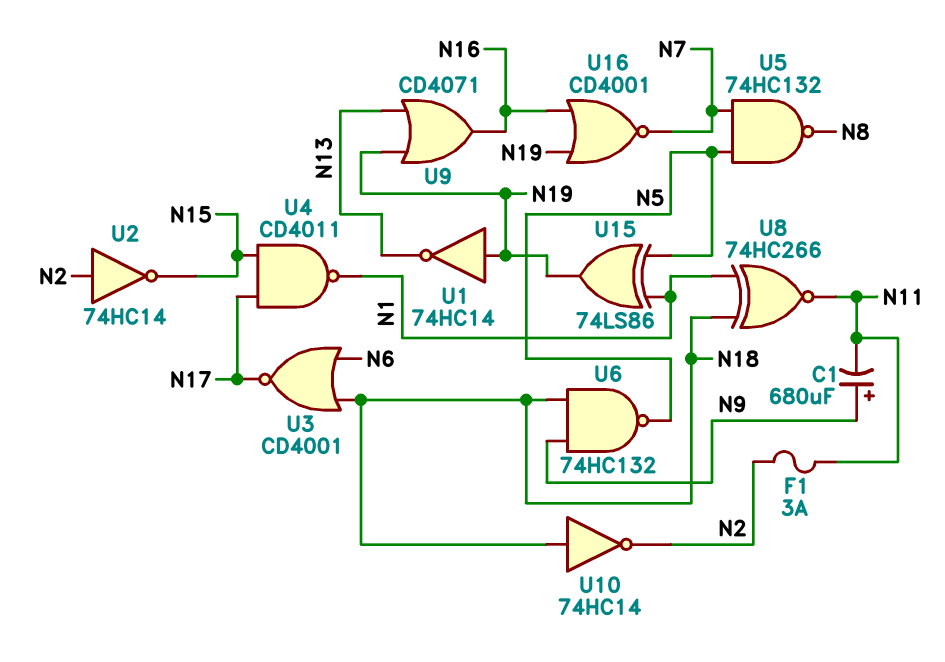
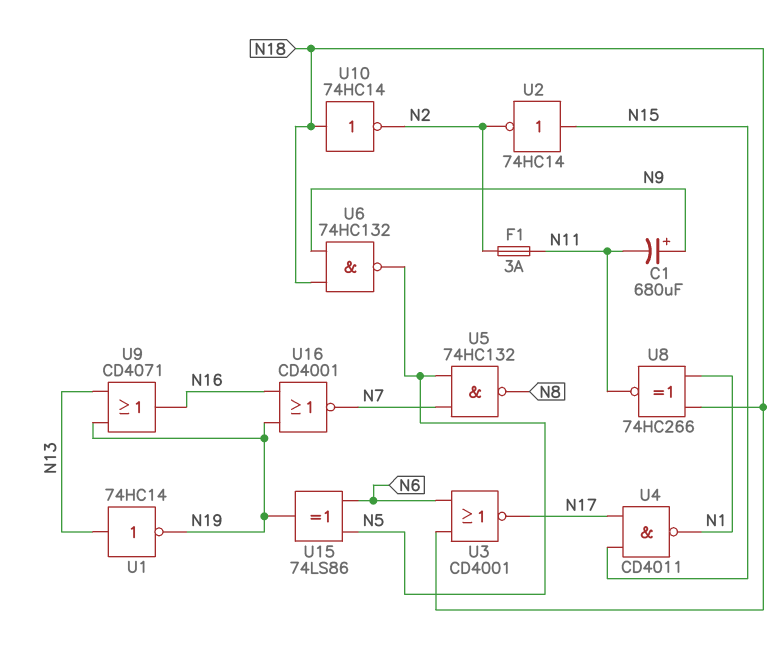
U1: NOT 74HC14 (in N19, out N13) -> NOT 74HC14 (in N13, out N19)
U2: NOT 74HC14 (in N2, out N15) -> NOT 74HC14 (in N15, out N2)
U15: XOR 74LS86 (in N1, in N5, out N19) -> XOR 74LS86 (in N5, in N6, out N19)

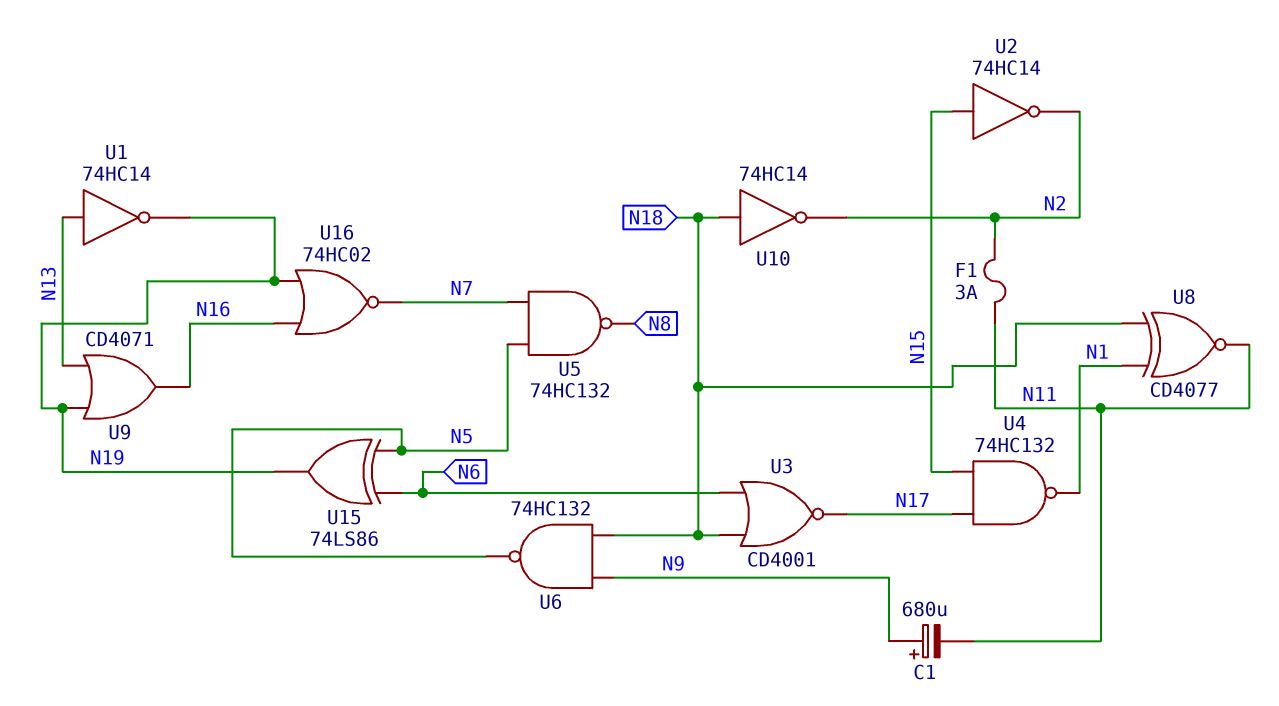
U4: NAND CD4011 (in N15, in N17, out N1) -> NAND 74HC132 (in N15, in N17, out N1)
U8: XNOR 74HC266 (in N1, in N18, out N11) -> XNOR CD4077 (in N1, in N18, out N11)
U16: NOR CD4001 (in N16, in N19, out N7) -> NOR 74HC02 (in N16, in N19, out N7)

